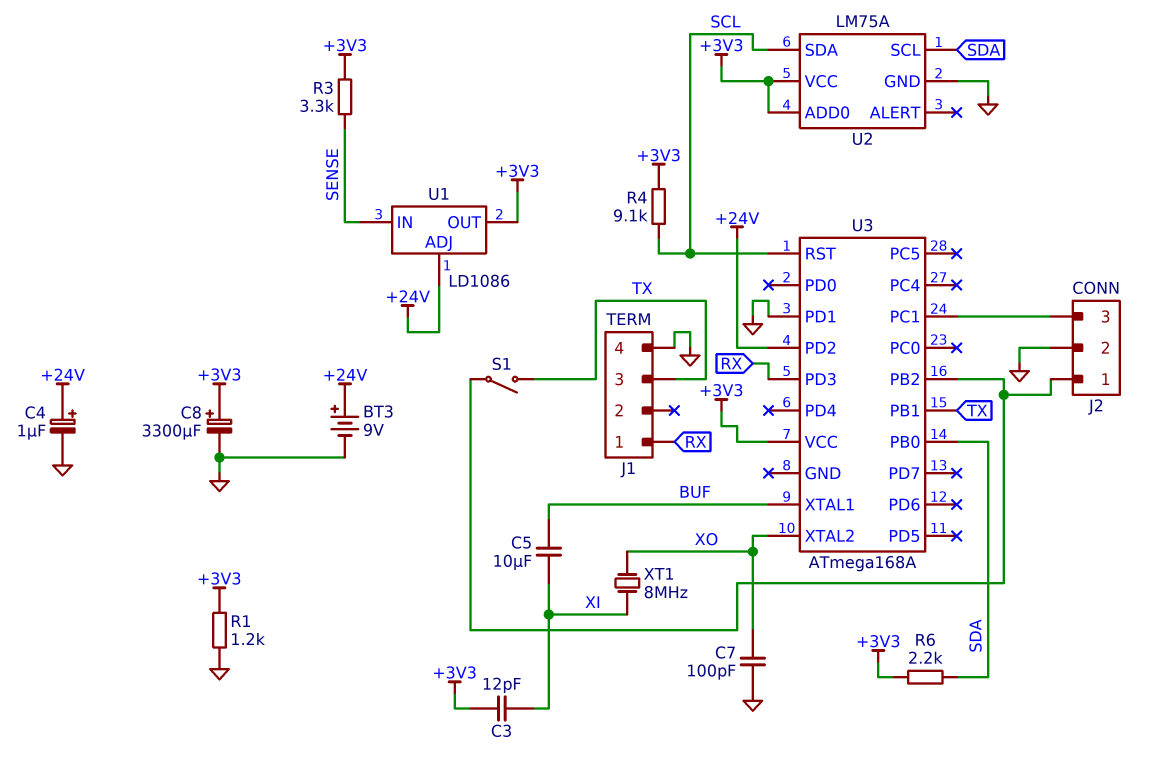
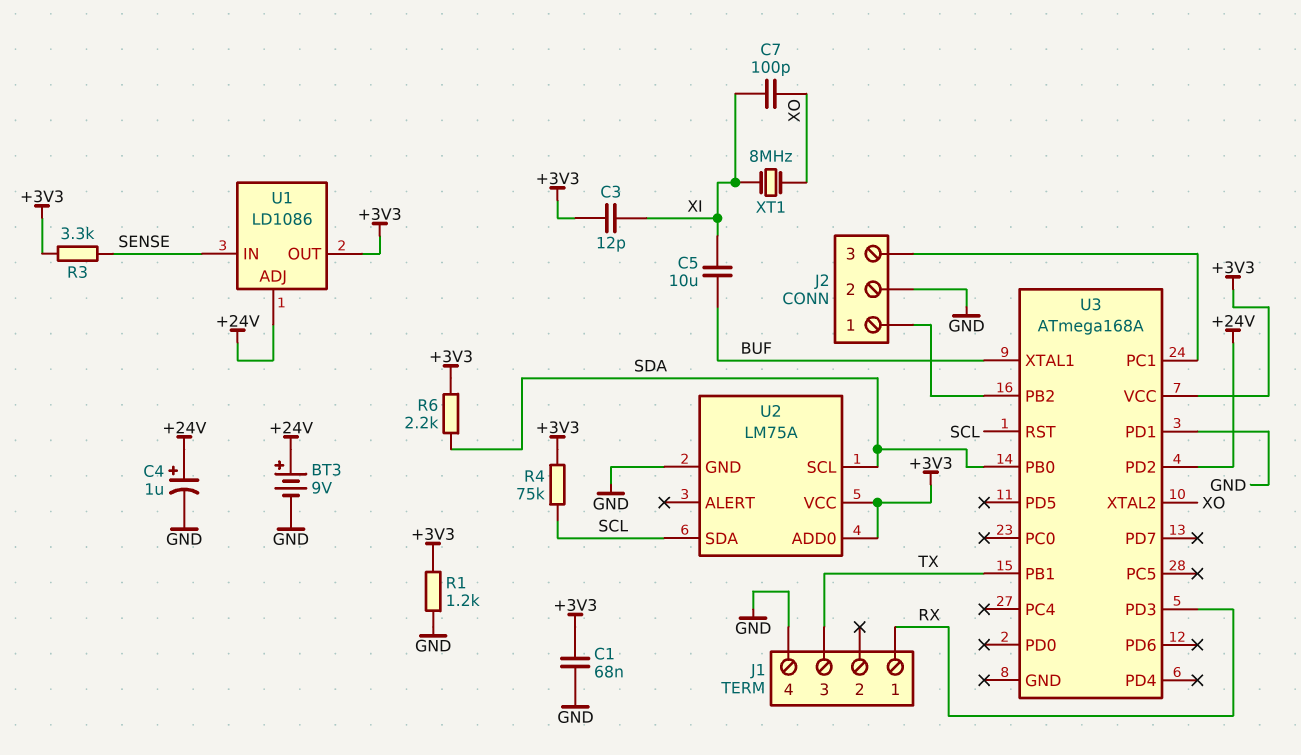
C1: none -> 68nF (+3V3, GND)
C7: 100pF (GND, XO) -> 100pF (XI, XO)
C8: 3300uF (plus +3V3, minus GND) -> none
R4: 9.1k (+3V3, SCL) -> 75k (+3V3, SCL)
S1: switch (J2/1, TX) -> none

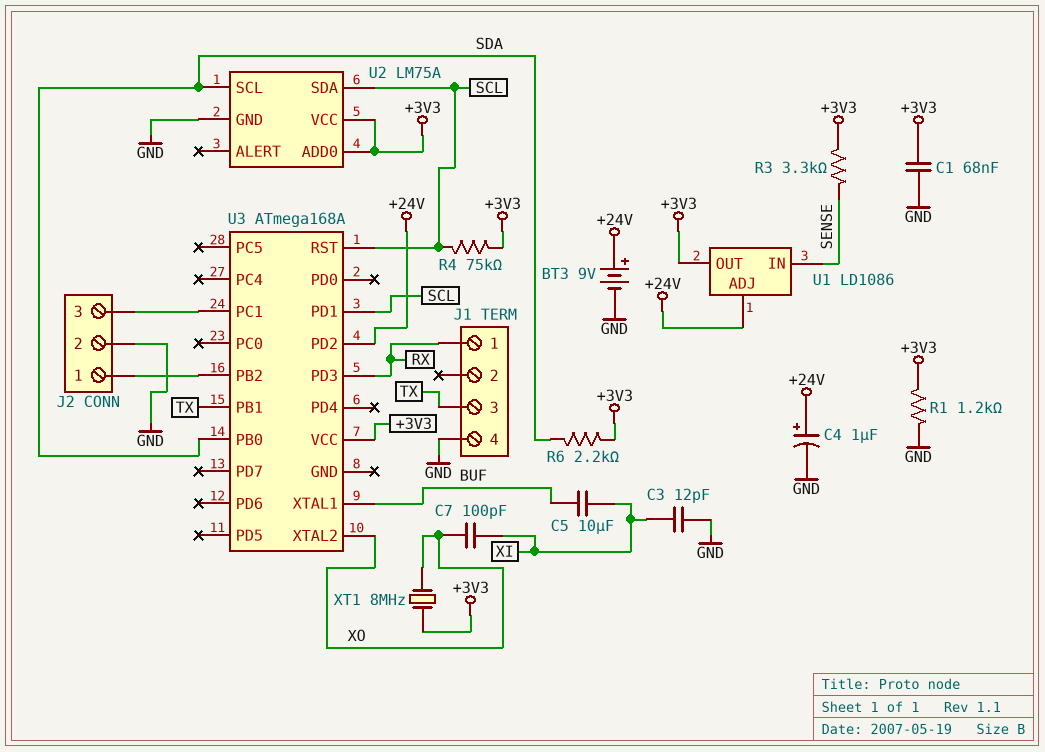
C3: 12pF (+3V3, XI) -> 12pF (GND, XI)
U3 pin PD1: GND -> SCL
XT1: 8MHz (XI, XO) -> 8MHz (+3V3, XO)

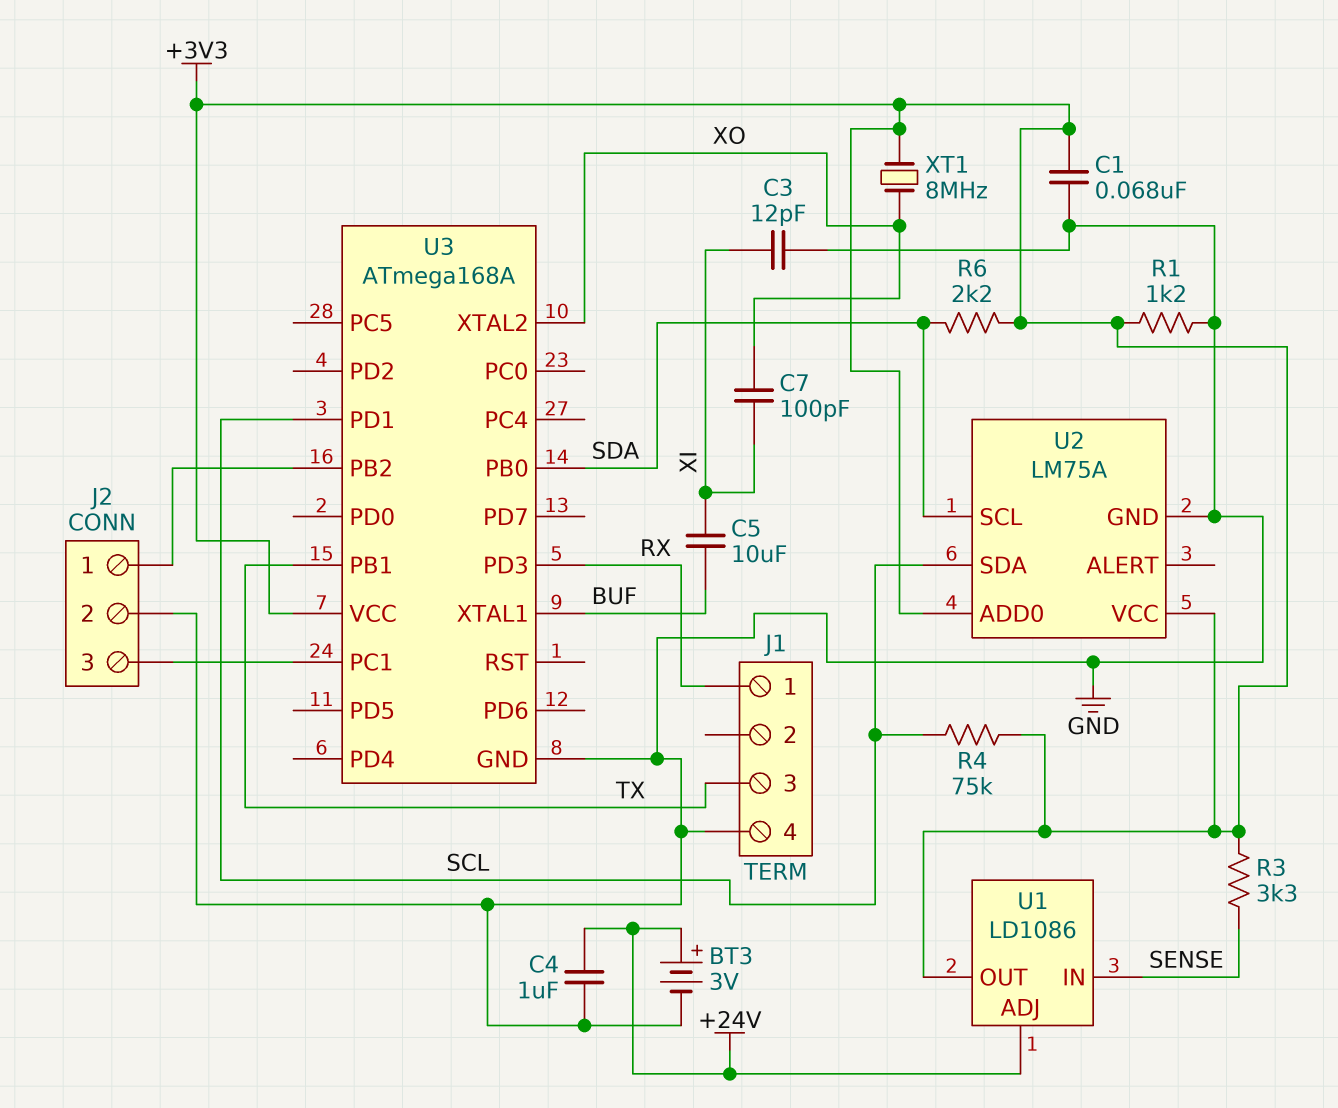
BT3: 9V (plus +24V, minus GND) -> 3V (plus +24V, minus GND)
C4: 1uF (plus +24V, minus GND) -> 1uF (+24V, GND)
U3 pin GND: none -> GND
U3 pin PD2: +24V -> none
U3 pin RST: SCL -> none

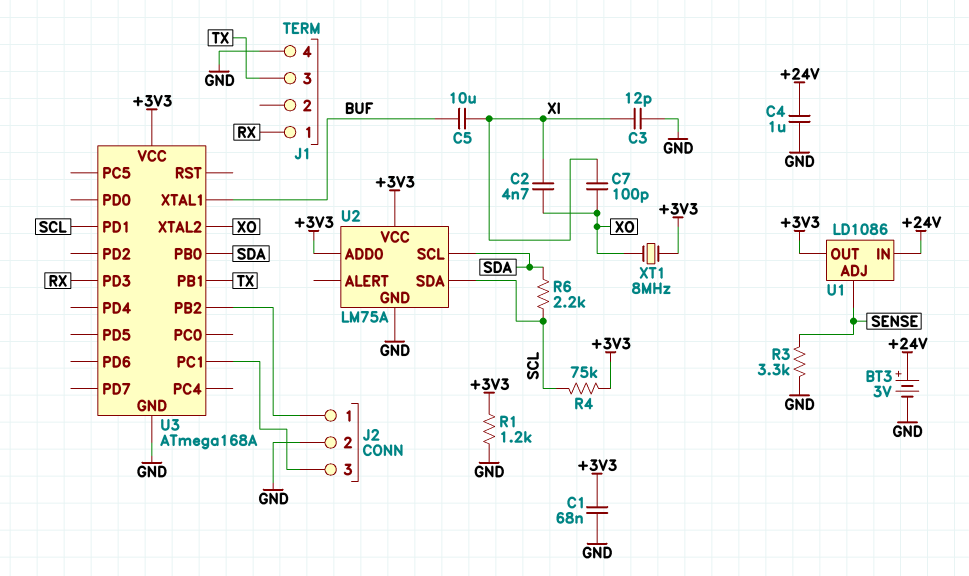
C2: none -> 4.7nF (XI, XO)
R3: 3.3k (+3V3, SENSE) -> 3.3k (GND, SENSE)
R6: 2.2k (+3V3, SDA) -> 2.2k (SCL, SDA)
U1 pin ADJ: +24V -> SENSE
U1 pin IN: SENSE -> +24V

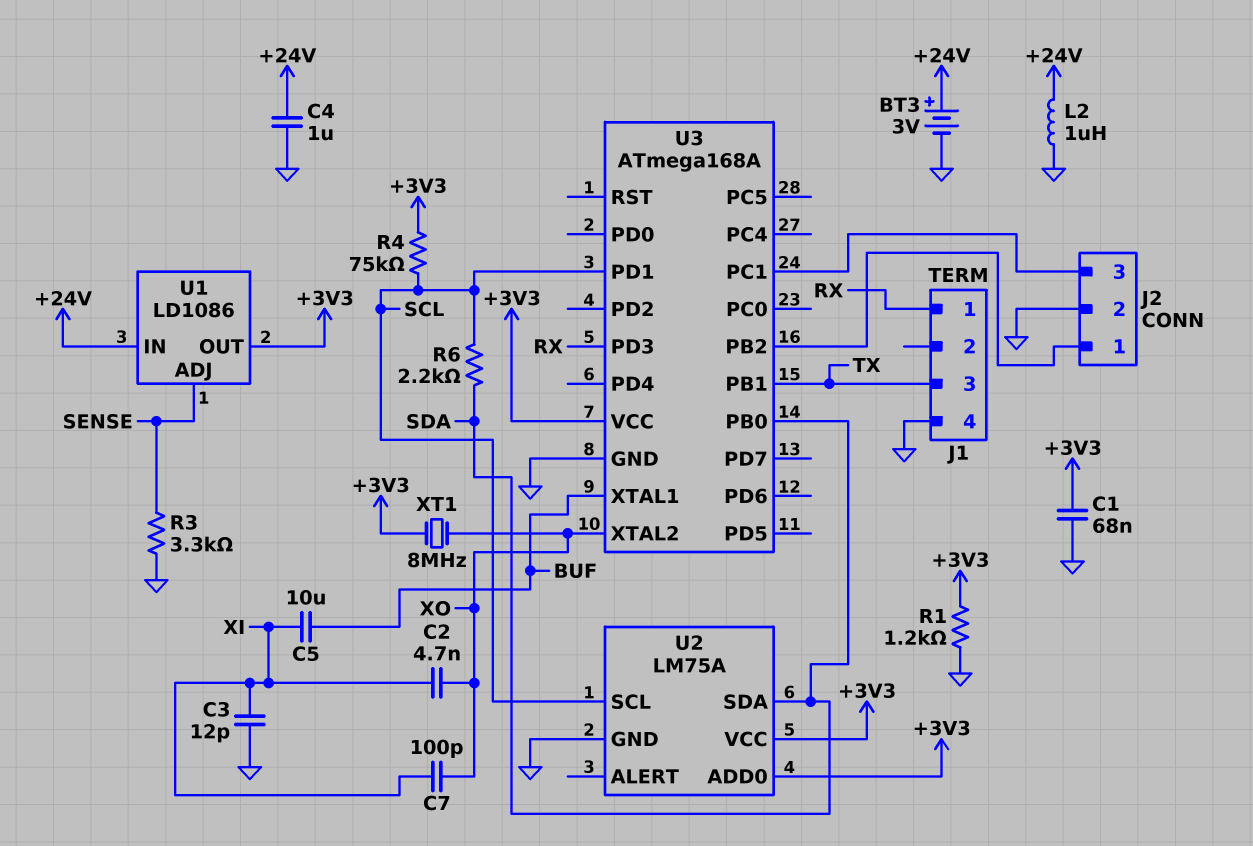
L2: none -> 1uH (+24V, GND)
U2 pin SCL: SDA -> SCL
U2 pin SDA: SCL -> SDA

